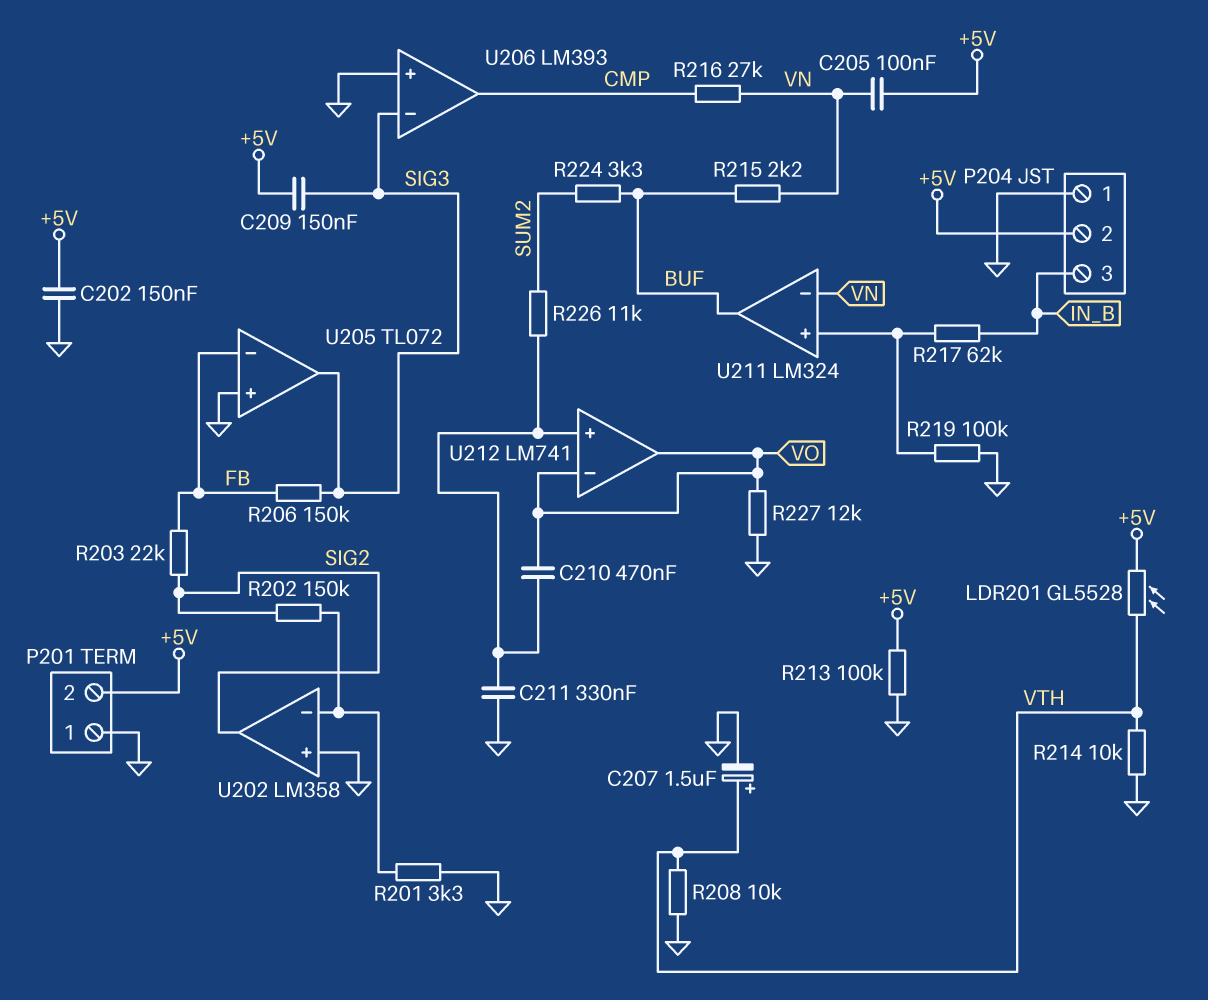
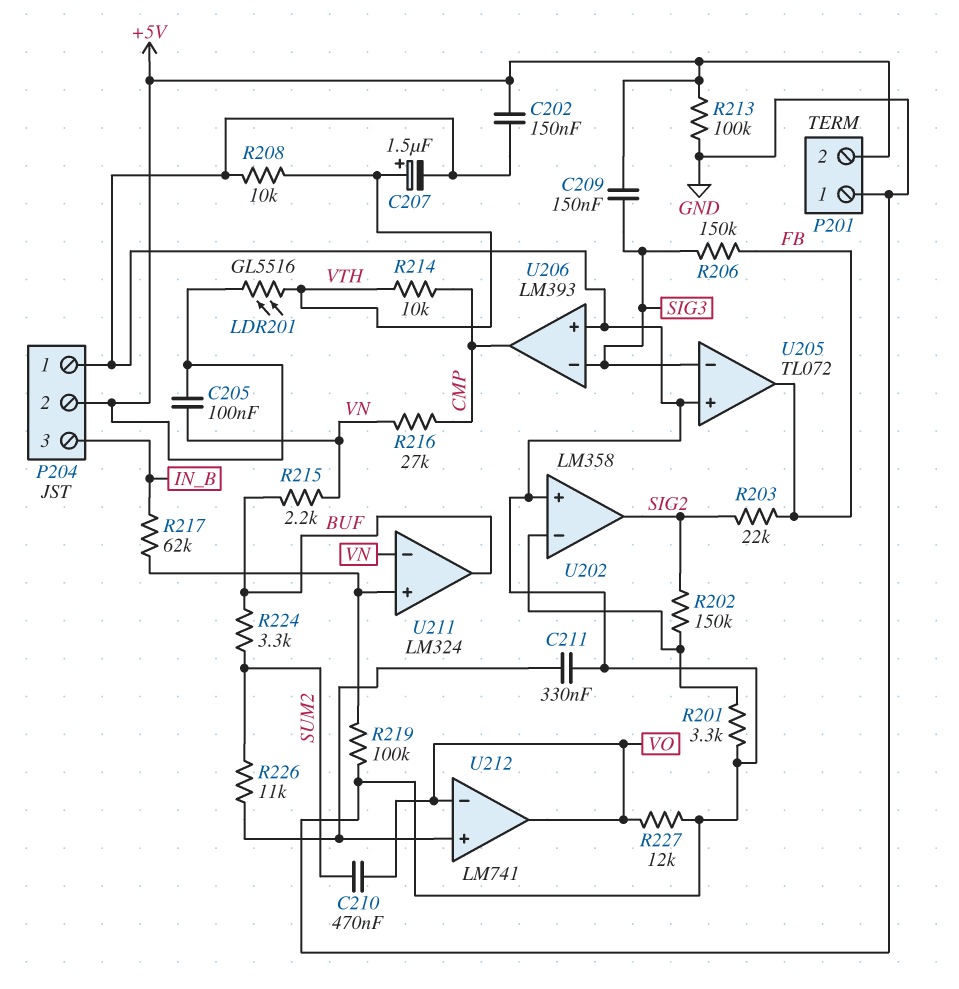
C210: 470nF (U212/in+, VO) -> 470nF (SUM2, VO)
LDR201: GL5528 (+5V, VTH) -> GL5516 (+5V, VTH)
R214: 10k (GND, VTH) -> 10k (CMP, VTH)
U205 pin in-: FB -> SIG3
U205 pin out: SIG3 -> FB

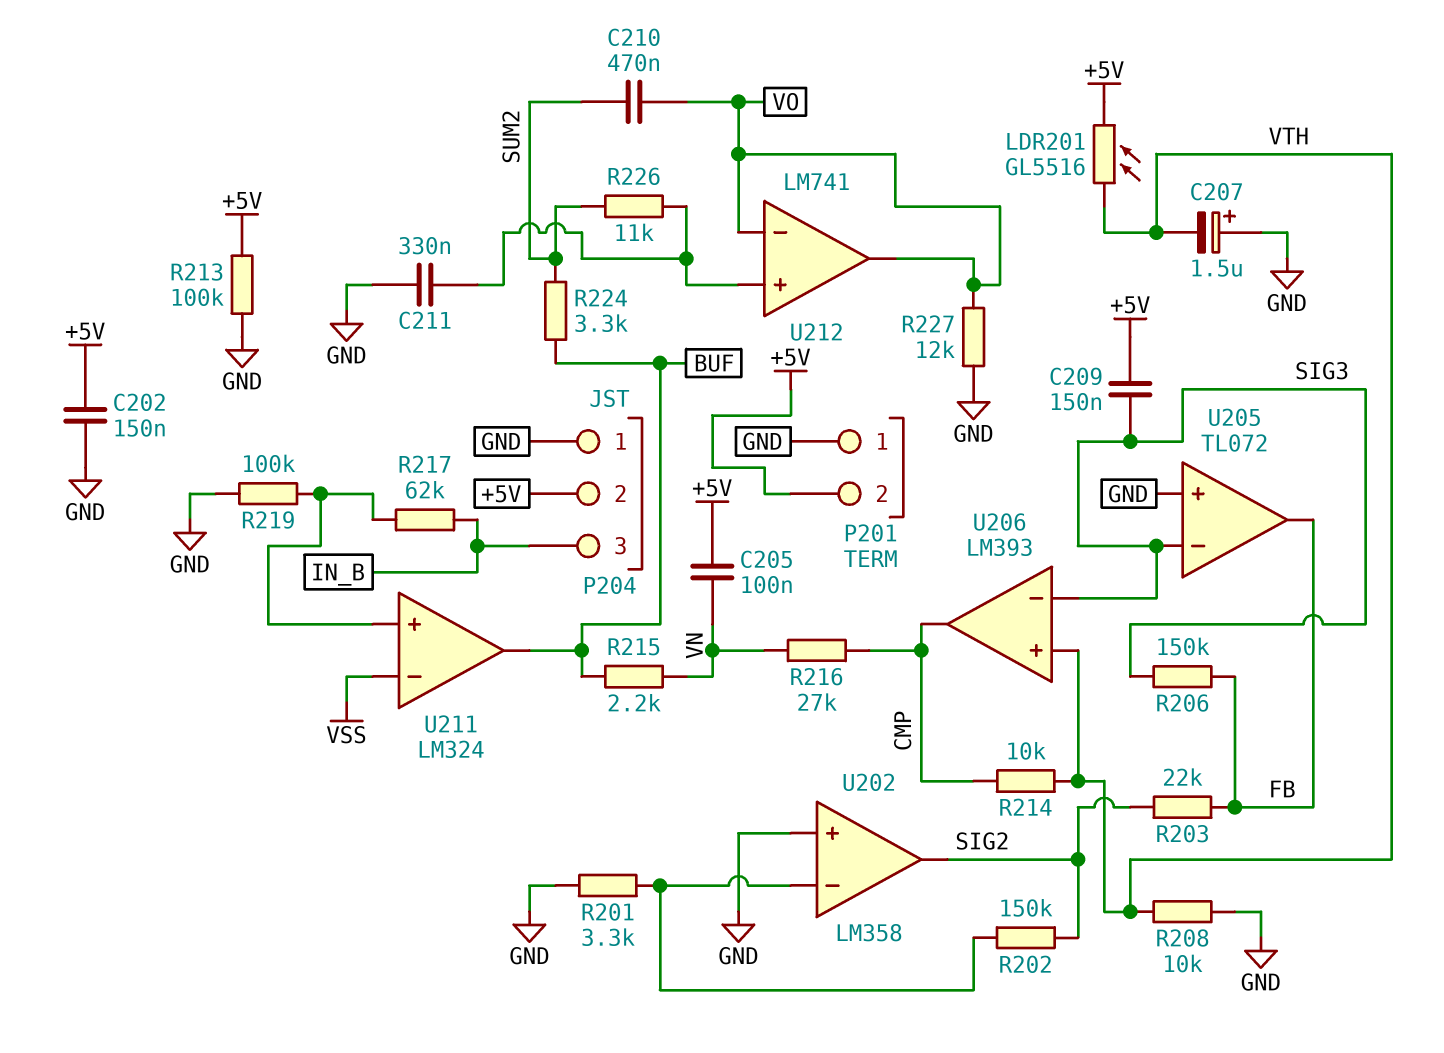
C207: 1.5uF (plus VTH, minus GND) -> 1.5uF (plus GND, minus VTH)
U206 pin in+: GND -> VTH
U211 pin in-: VN -> VSS

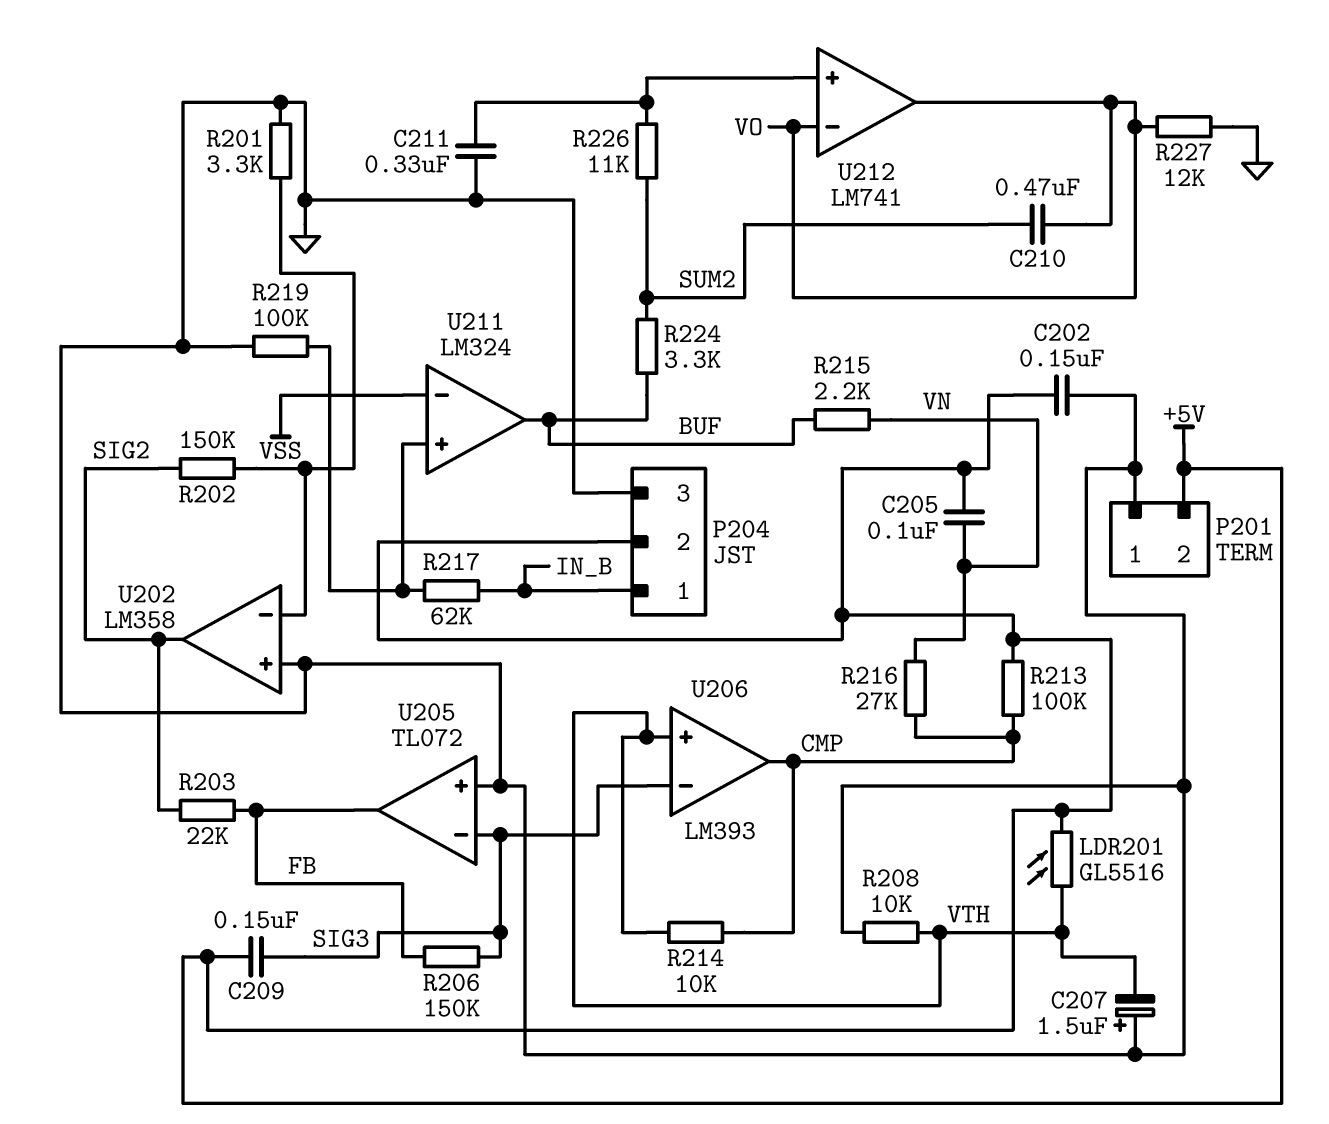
P204 pin 1: GND -> IN_B
P204 pin 3: IN_B -> GND
R213: 100k (+5V, GND) -> 100k (+5V, CMP)

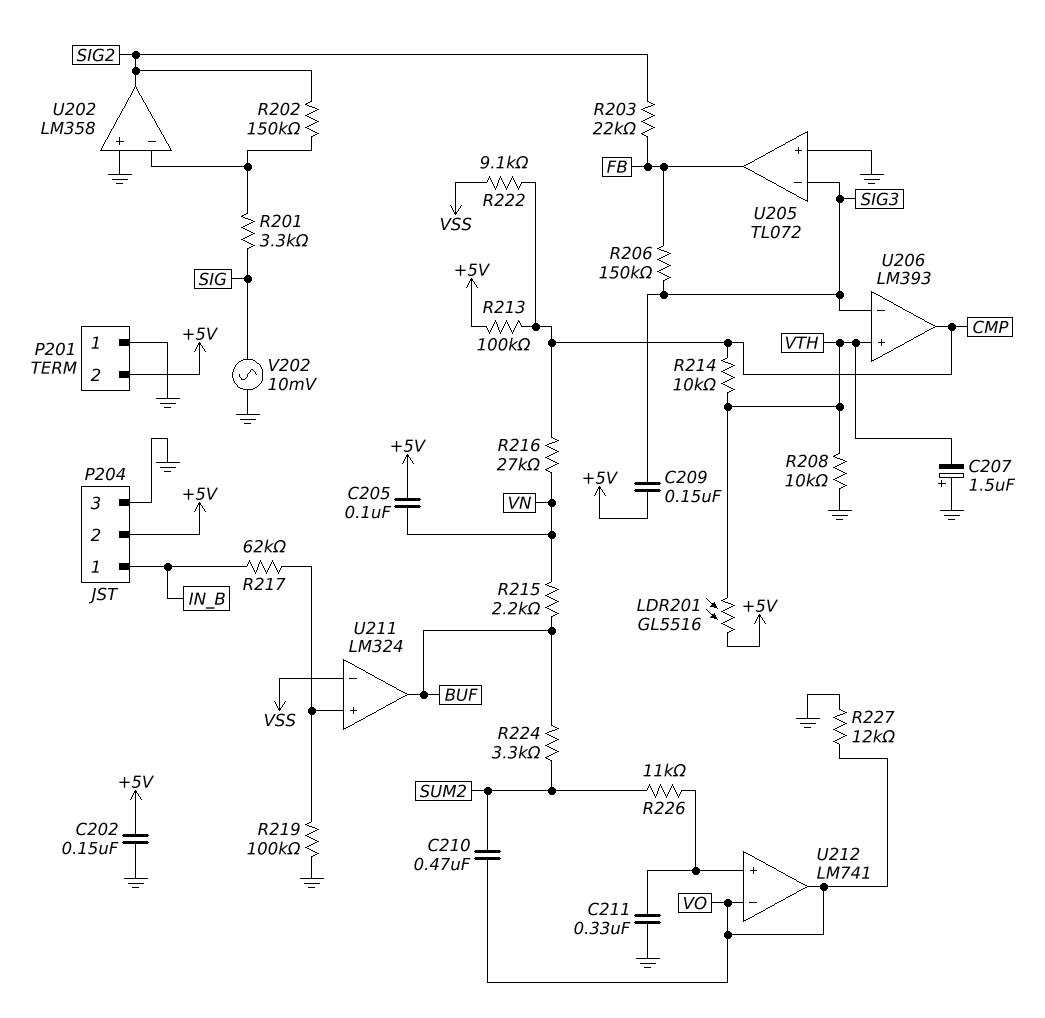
R201: 3.3k (GND, U202/in-) -> 3.3k (SIG, U202/in-)
R222: none -> 9.1k (CMP, VSS)
V202: none -> AC 10mV (GND, SIG)

